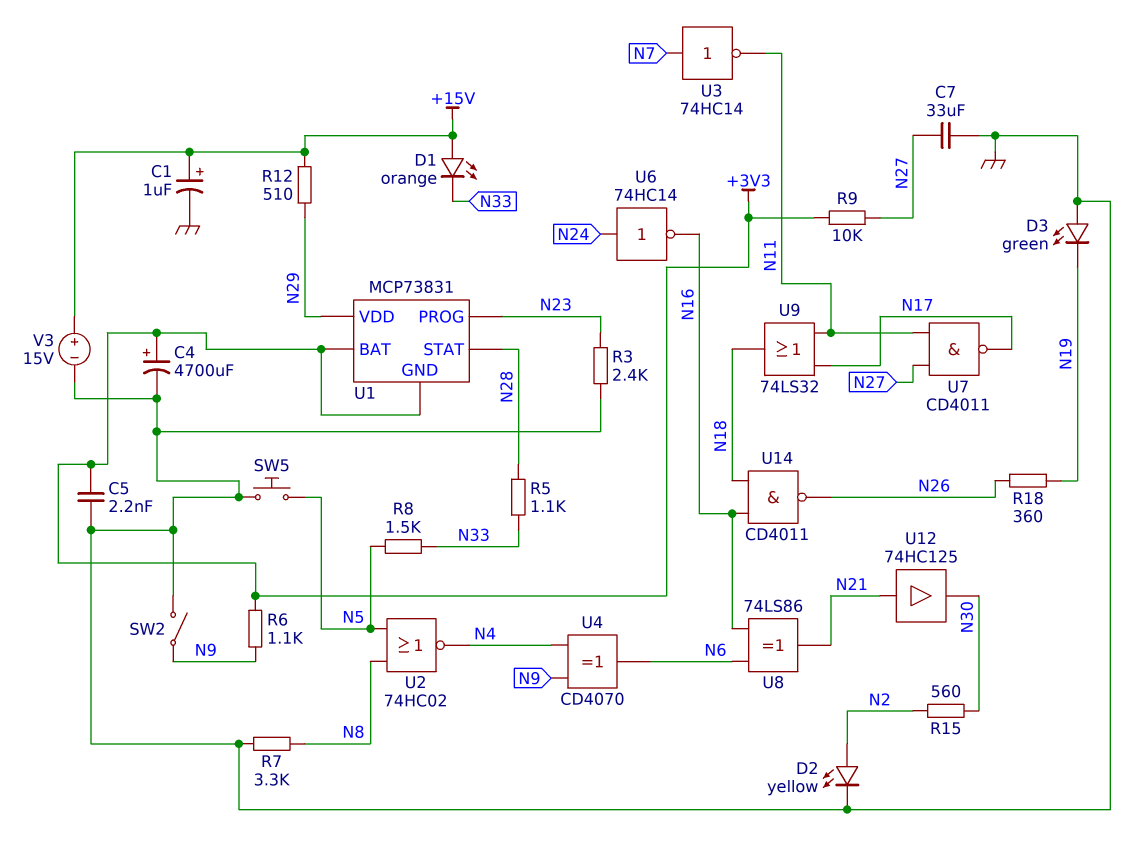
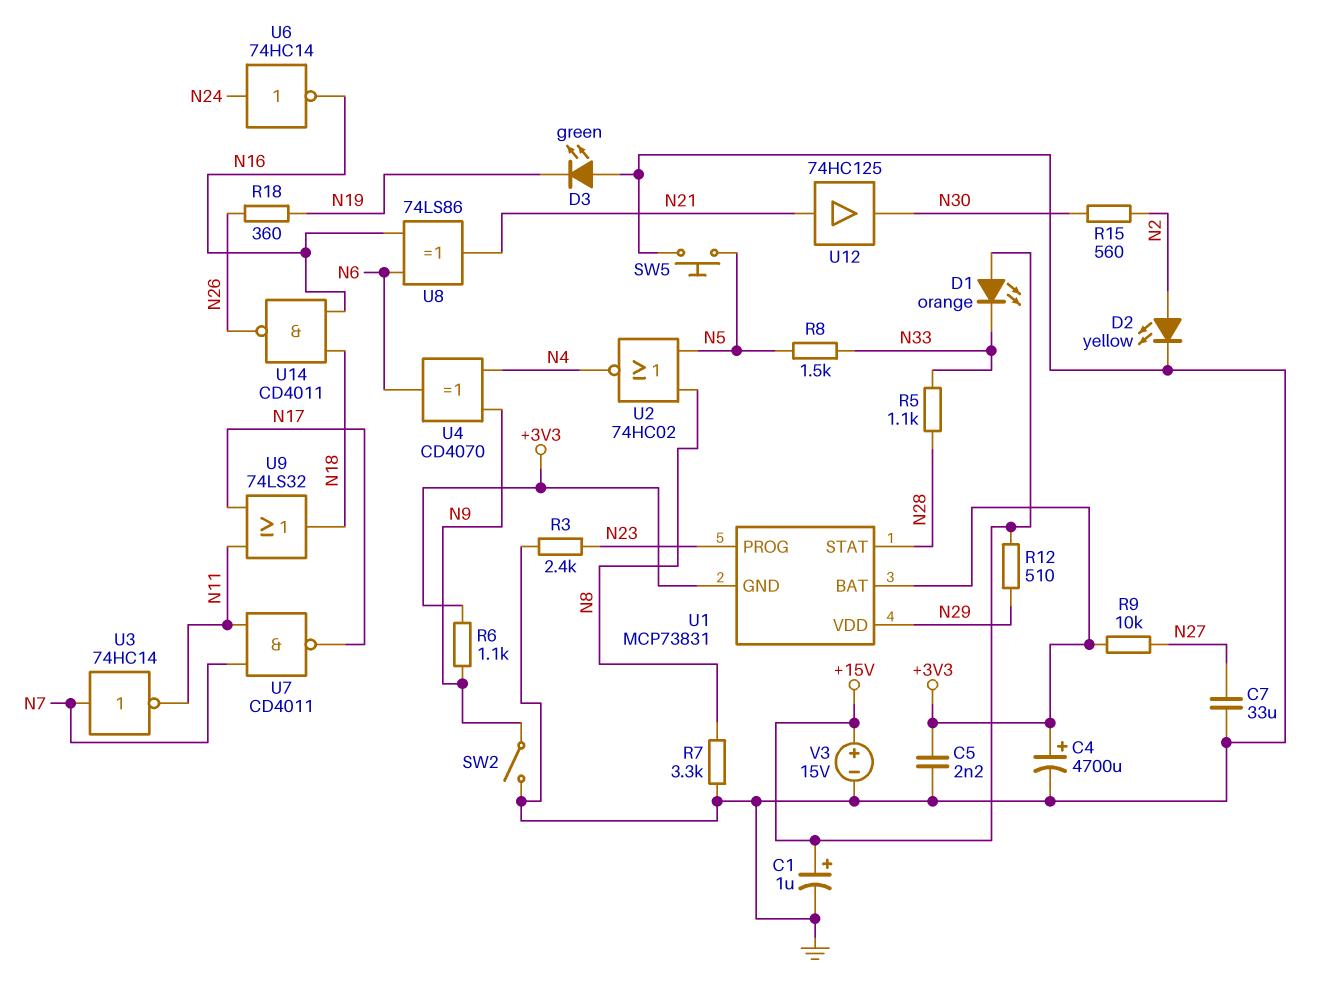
U7: NAND CD4011 (in N11, in N27, out N17) -> NAND CD4011 (in N7, in N11, out N17)

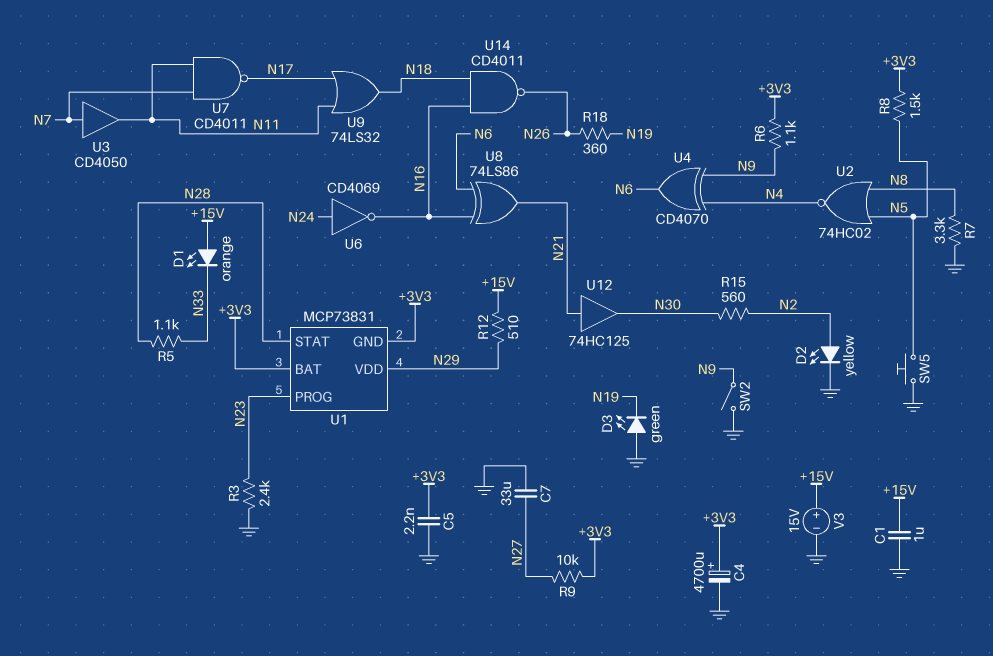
C1: 1uF (plus +15V, minus GND) -> 1uF (+15V, GND)
R8: 1.5k (N5, N33) -> 1.5k (+3V3, N5)
U3: NOT 74HC14 (in N7, out N11) -> buffer CD4050 (in N7, out N11)
U6: NOT 74HC14 (in N24, out N16) -> NOT CD4069 (in N24, out N16)

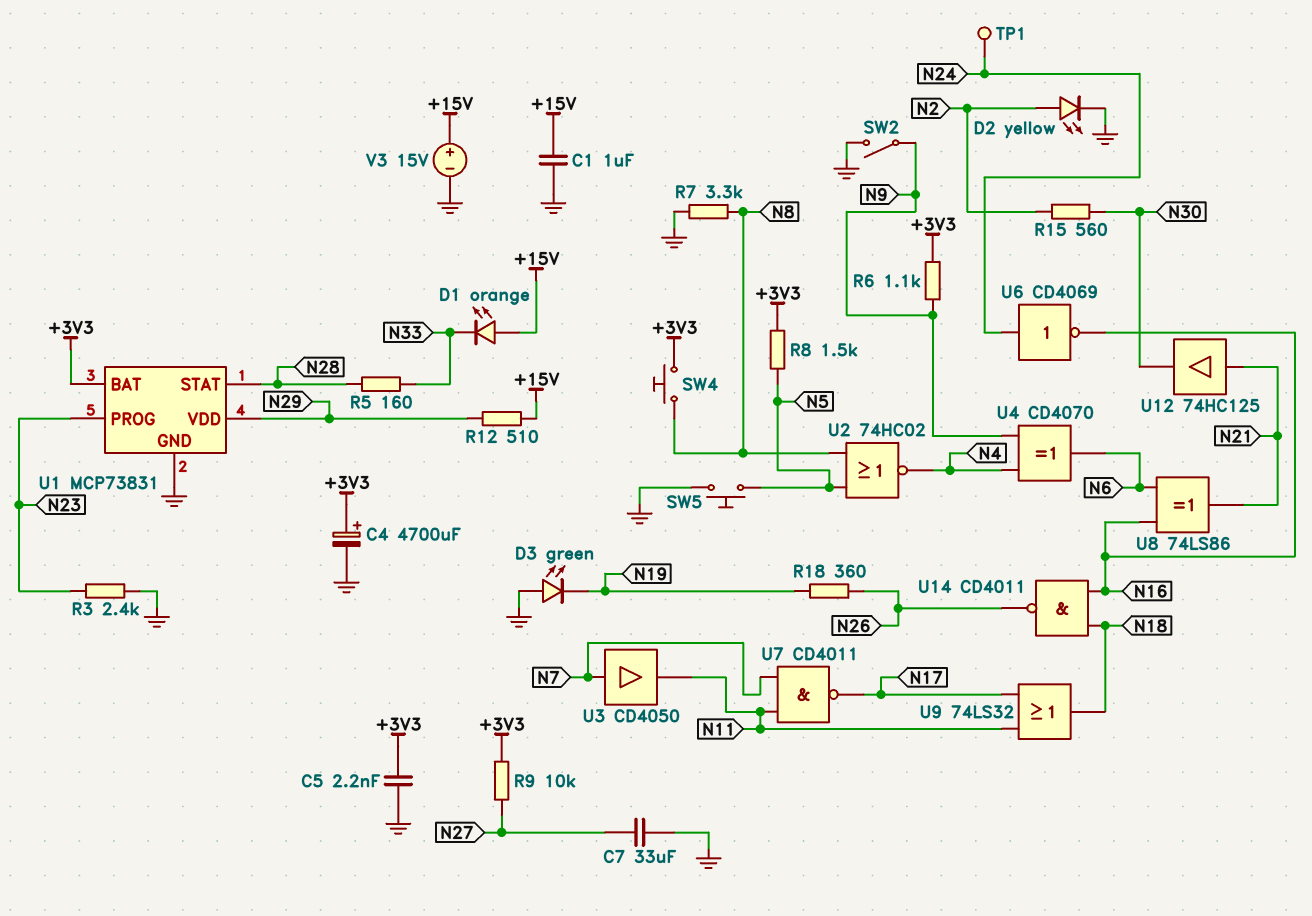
R5: 1.1k (N28, N33) -> 160 (N28, N33)
SW4: none -> button (+3V3, N8)
TP1: none -> test point (N24)
U1 pin GND: +3V3 -> GND

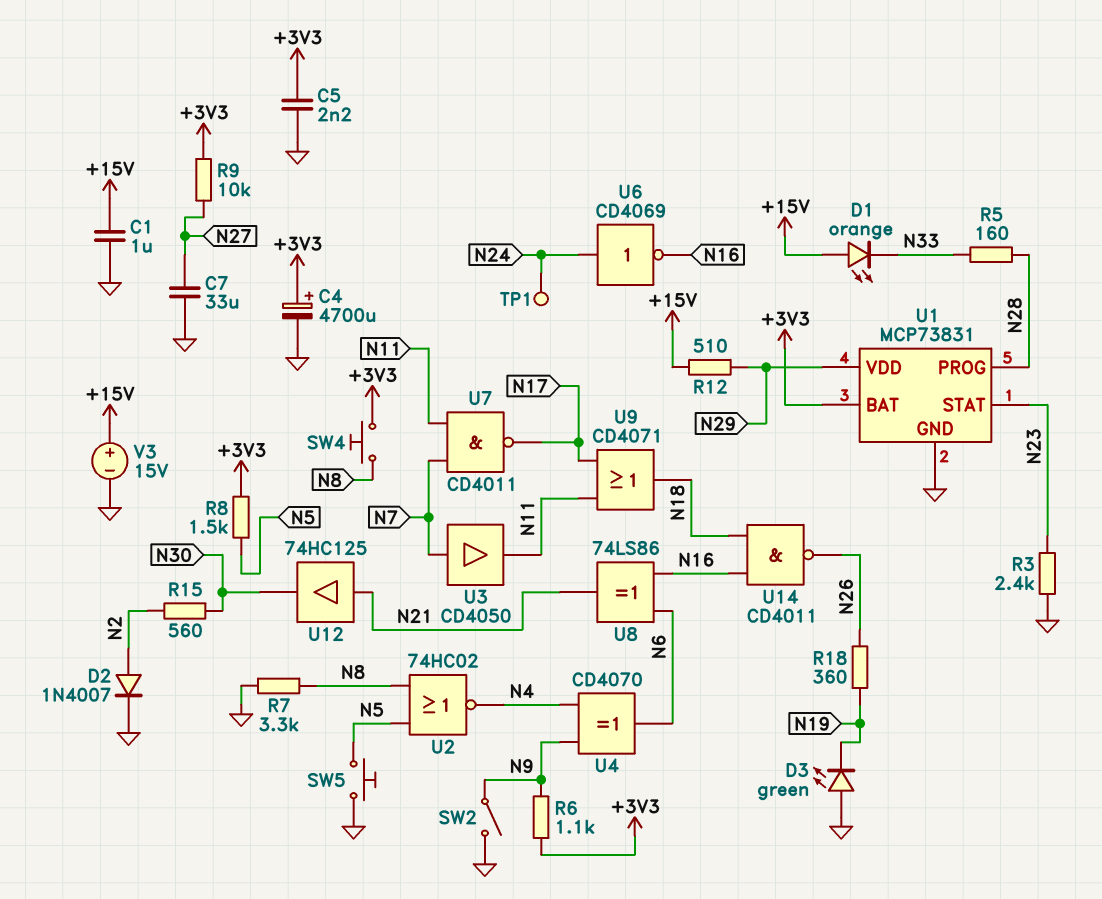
D2: LED yellow (A N2, K GND) -> diode 1N4007 (A N2, K GND)
U1 pin PROG: N23 -> N28
U1 pin STAT: N28 -> N23
U9: OR 74LS32 (in N11, in N17, out N18) -> OR CD4071 (in N11, in N17, out N18)

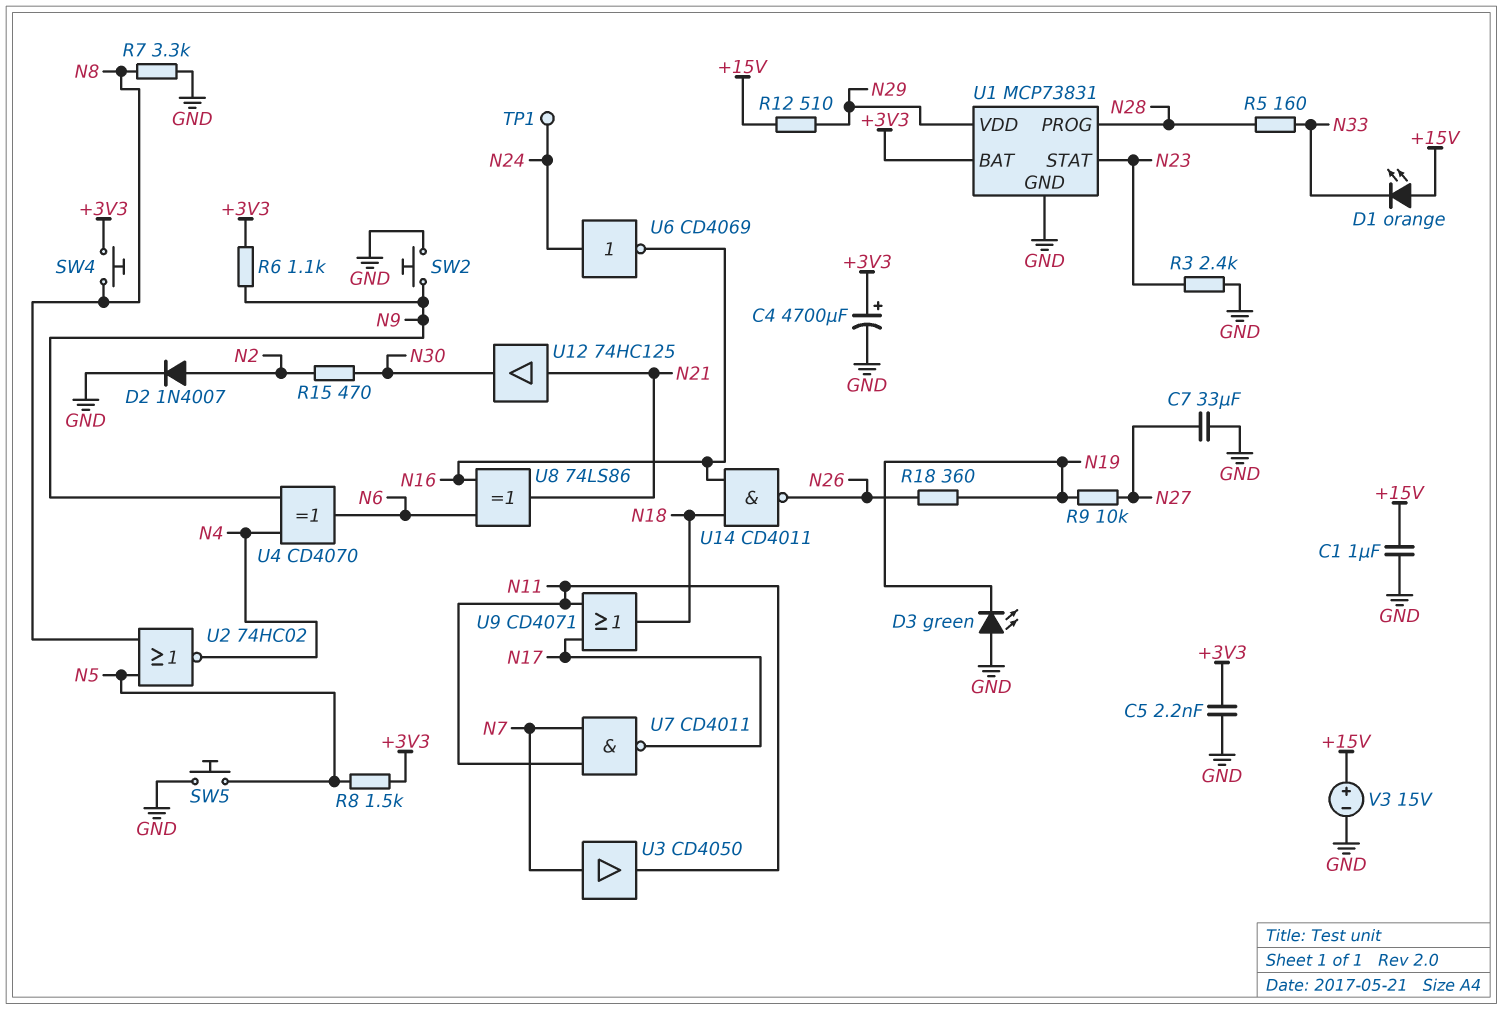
R9: 10k (+3V3, N27) -> 10k (N19, N27)
R15: 560 (N2, N30) -> 470 (N2, N30)
SW2: switch (GND, N9) -> button (GND, N9)

